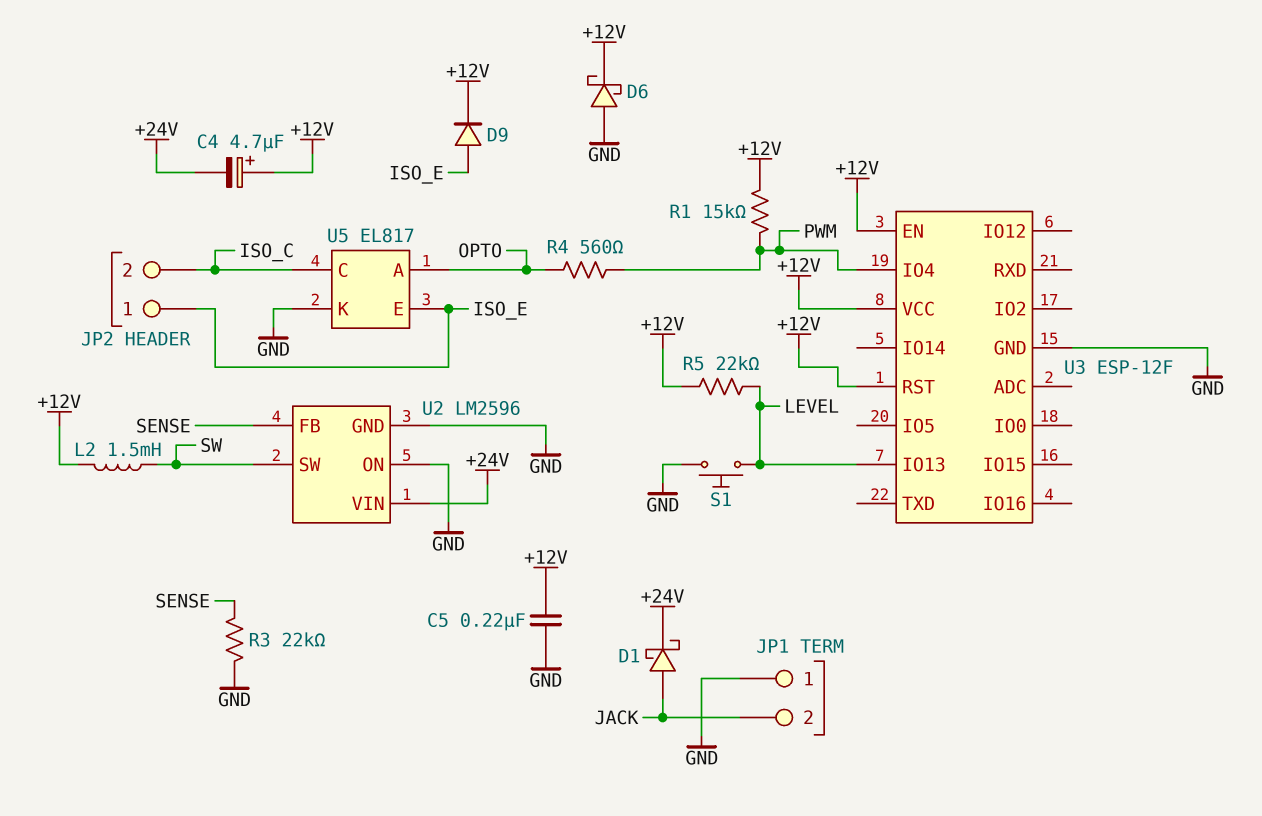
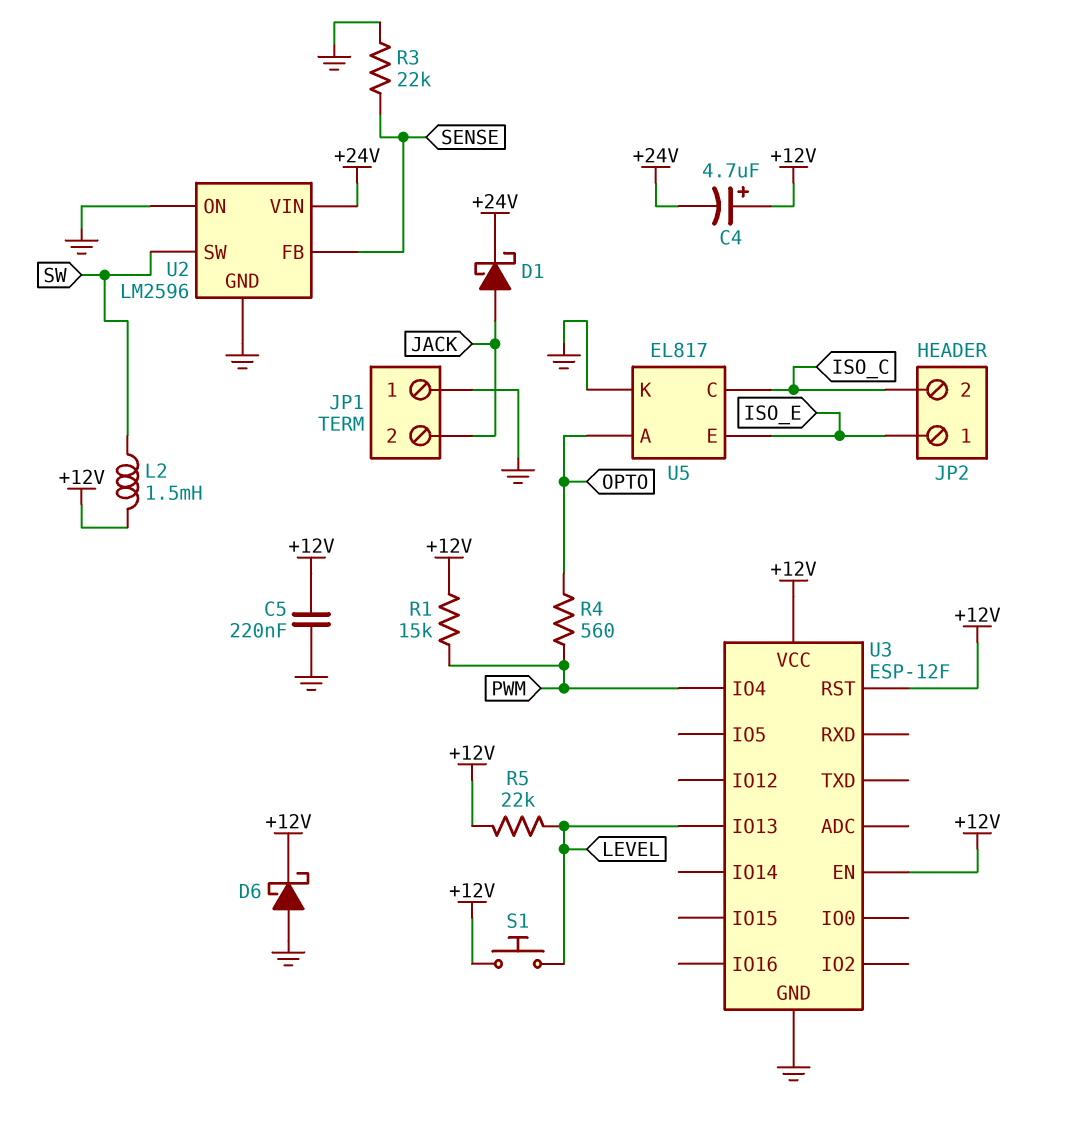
D9: diode (A ISO_E, K +12V) -> none
S1: button (GND, LEVEL) -> button (+12V, LEVEL)

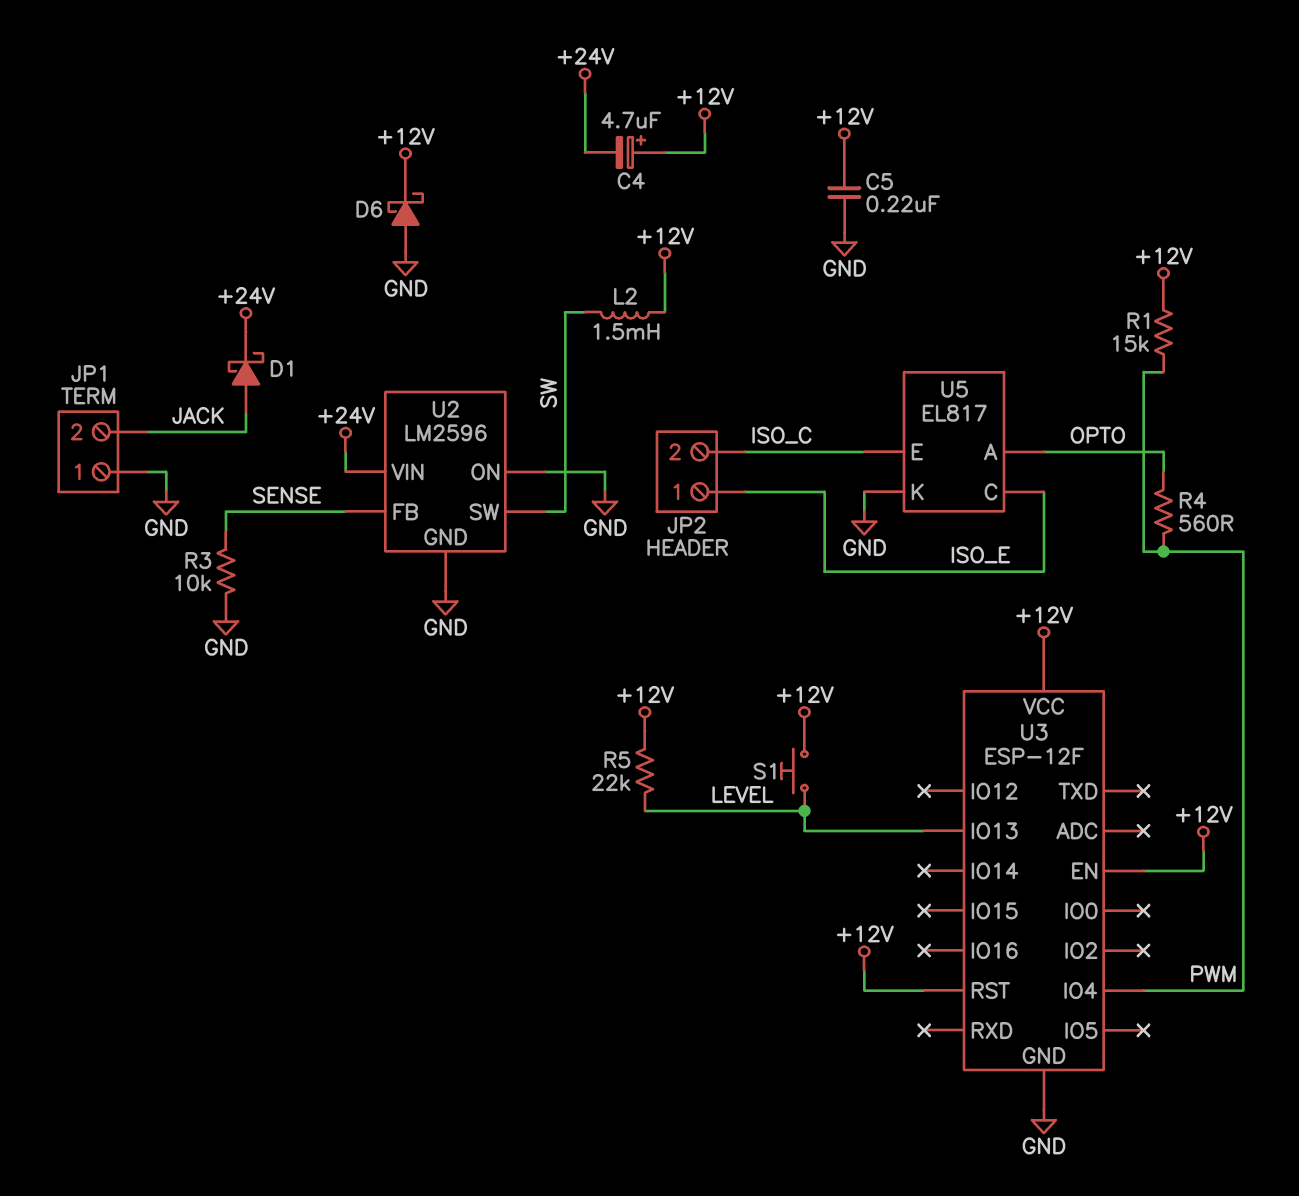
R3: 22k (GND, SENSE) -> 10k (GND, SENSE)
U5 pin C: ISO_C -> ISO_E
U5 pin E: ISO_E -> ISO_C

